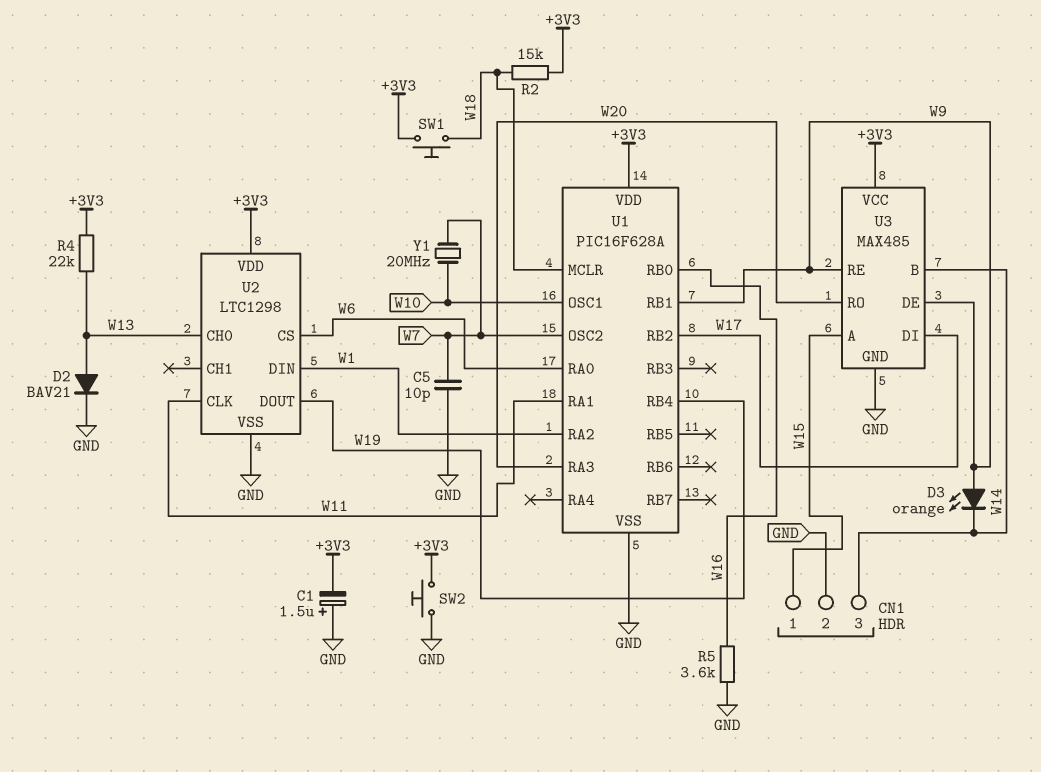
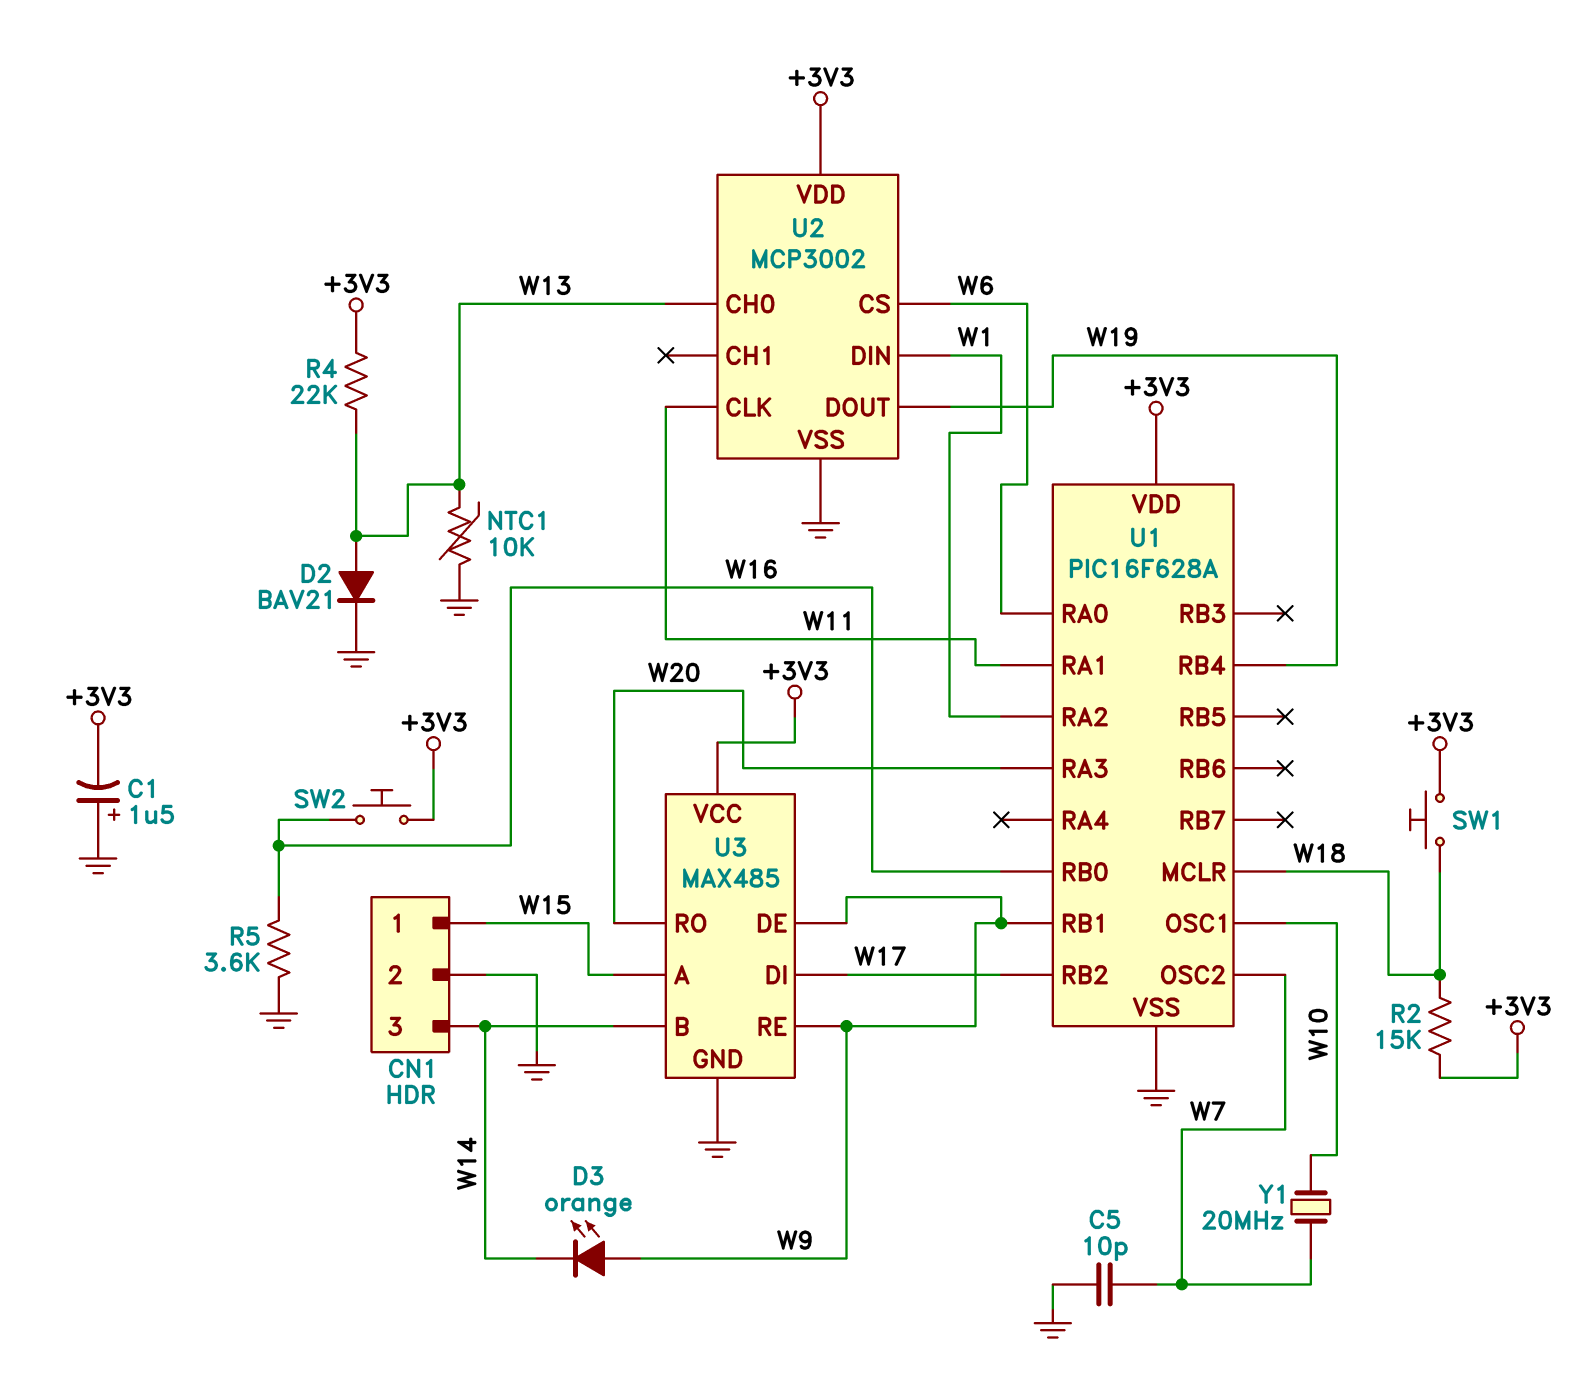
NTC1: none -> 10k (GND, W13)
SW2: button (+3V3, GND) -> button (+3V3, W16)
U2: LTC1298 -> MCP3002

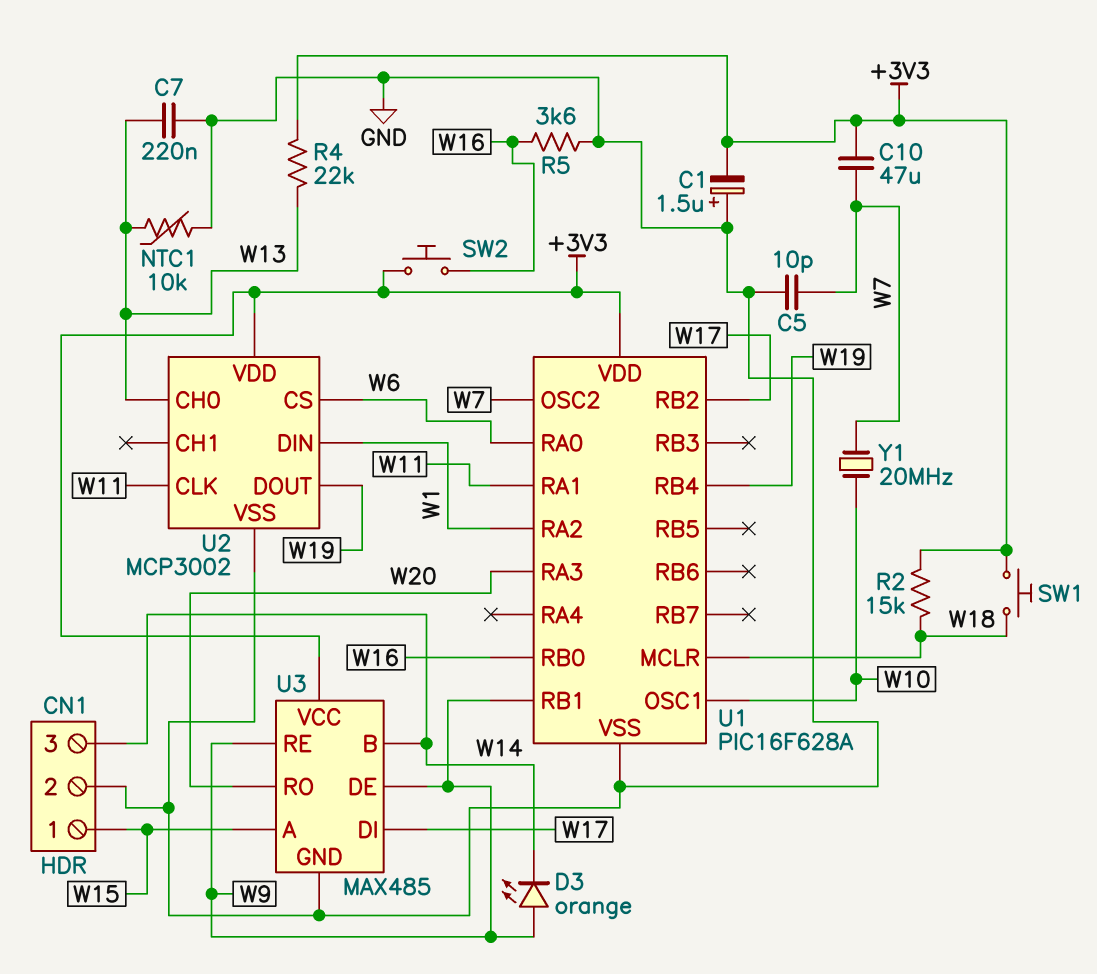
C7: none -> 220nF (GND, W13)
C10: none -> 47uF (+3V3, W7)
D2: diode BAV21 (A W13, K GND) -> none

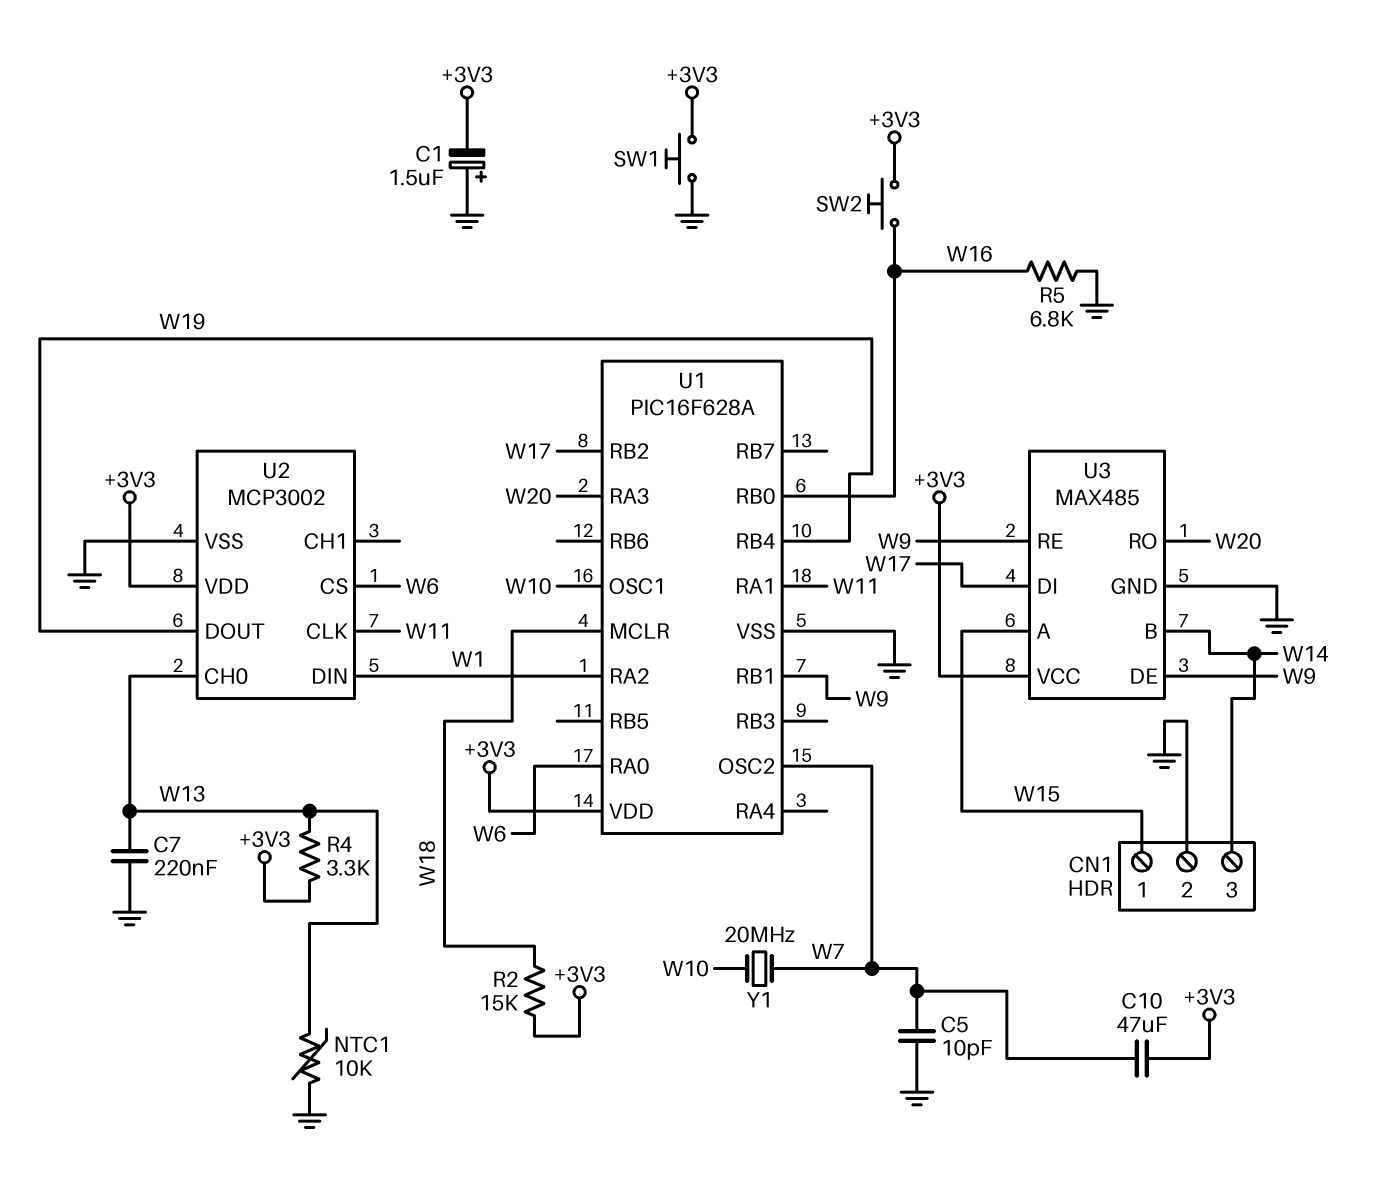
D3: LED orange (A W9, K W14) -> none
R4: 22k (+3V3, W13) -> 3.3k (+3V3, W13)
R5: 3.6k (GND, W16) -> 6.8k (GND, W16)
SW1: button (+3V3, W18) -> button (+3V3, GND)

